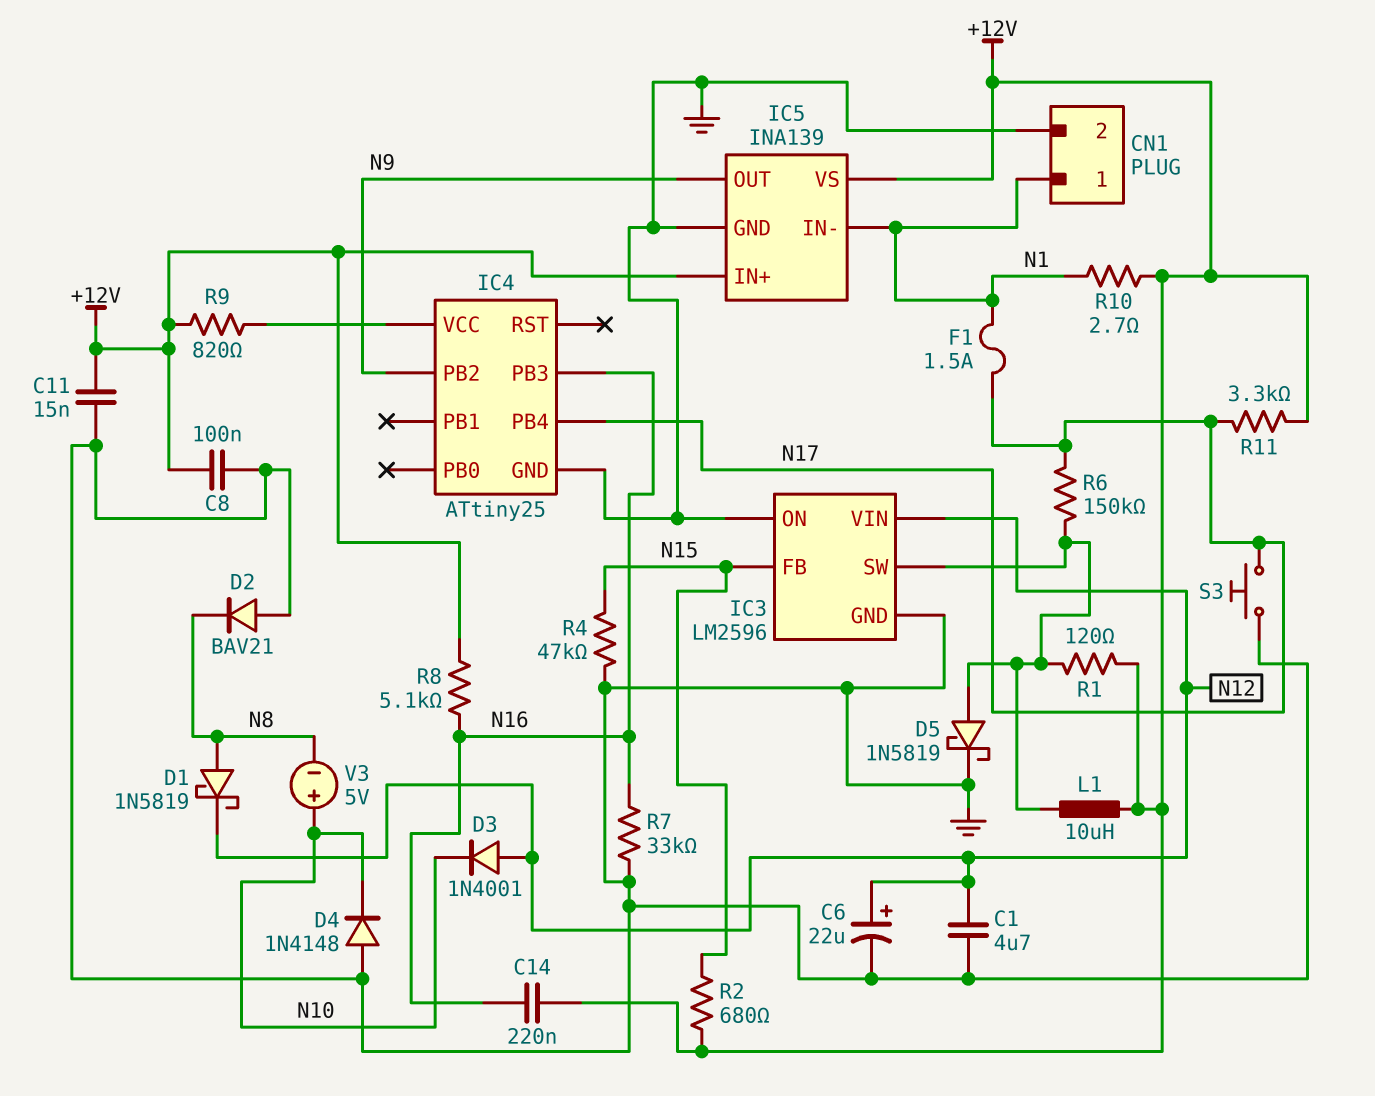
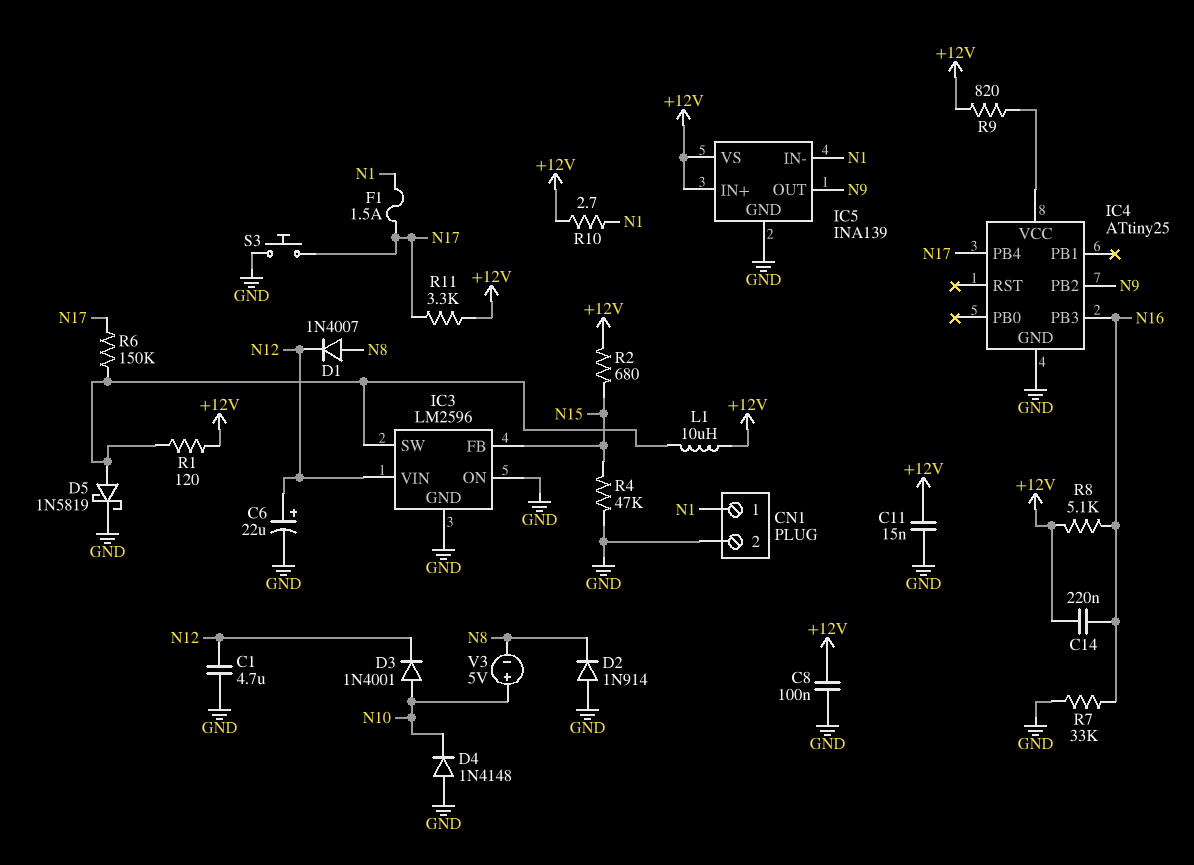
D1: schottky 1N5819 (A N8, K N12) -> diode 1N4007 (A N8, K N12)
D2: diode BAV21 (A GND, K N8) -> diode 1N914 (A GND, K N8)
D3: diode 1N4001 (A N12, K N10) -> diode 1N4001 (A N10, K N12)

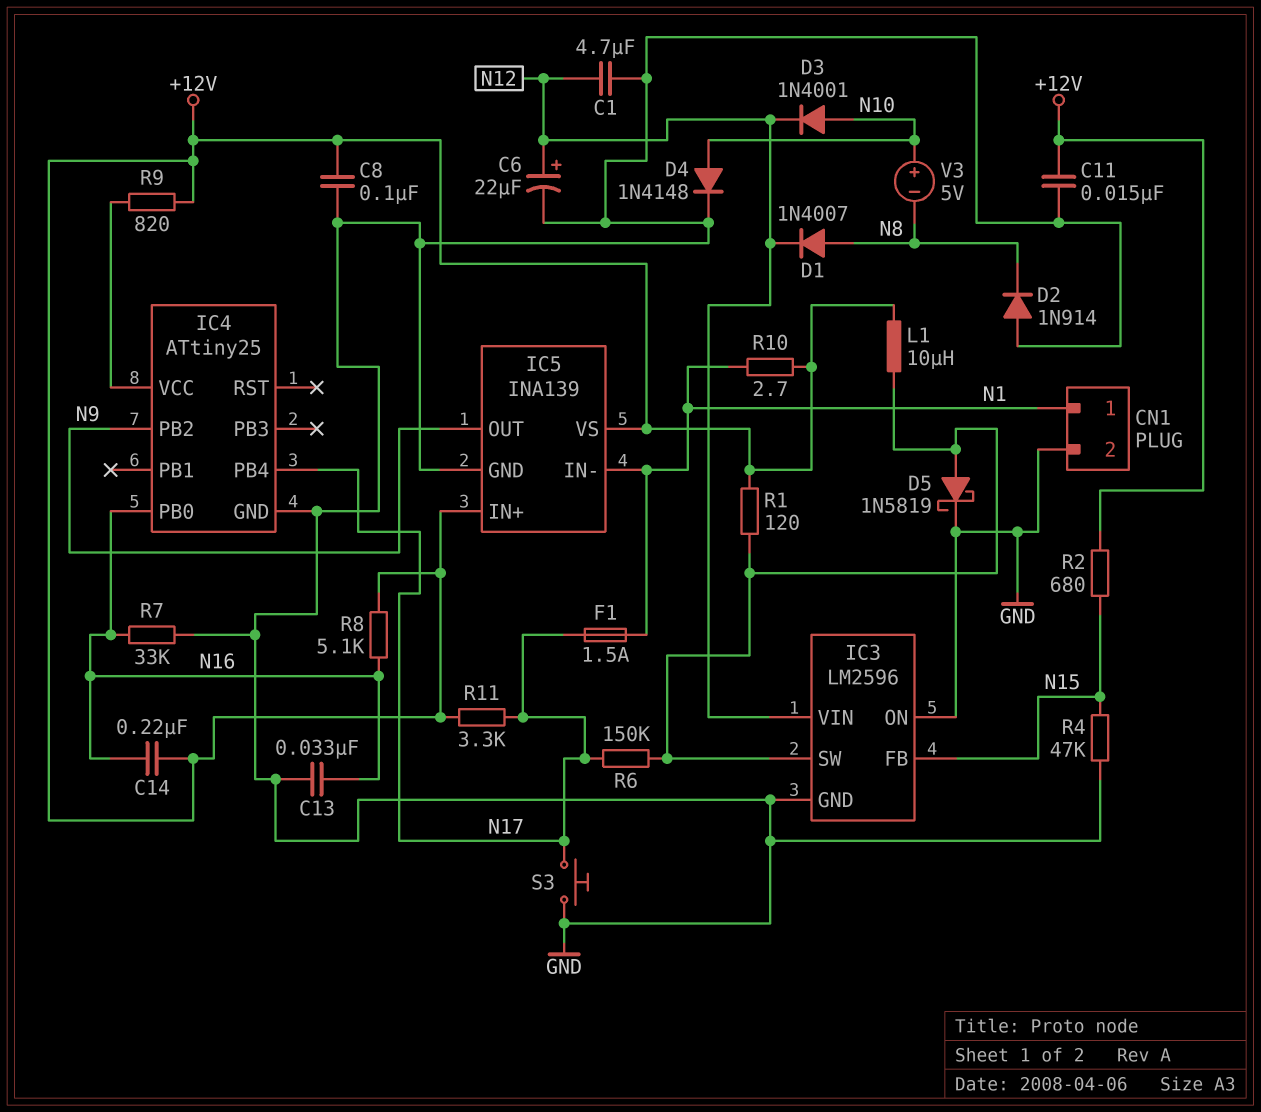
C13: none -> 33nF (GND, N16)
D4: diode 1N4148 (A GND, K N10) -> diode 1N4148 (A N10, K GND)
IC4 pin PB0: none -> N16
IC4 pin PB3: N16 -> none

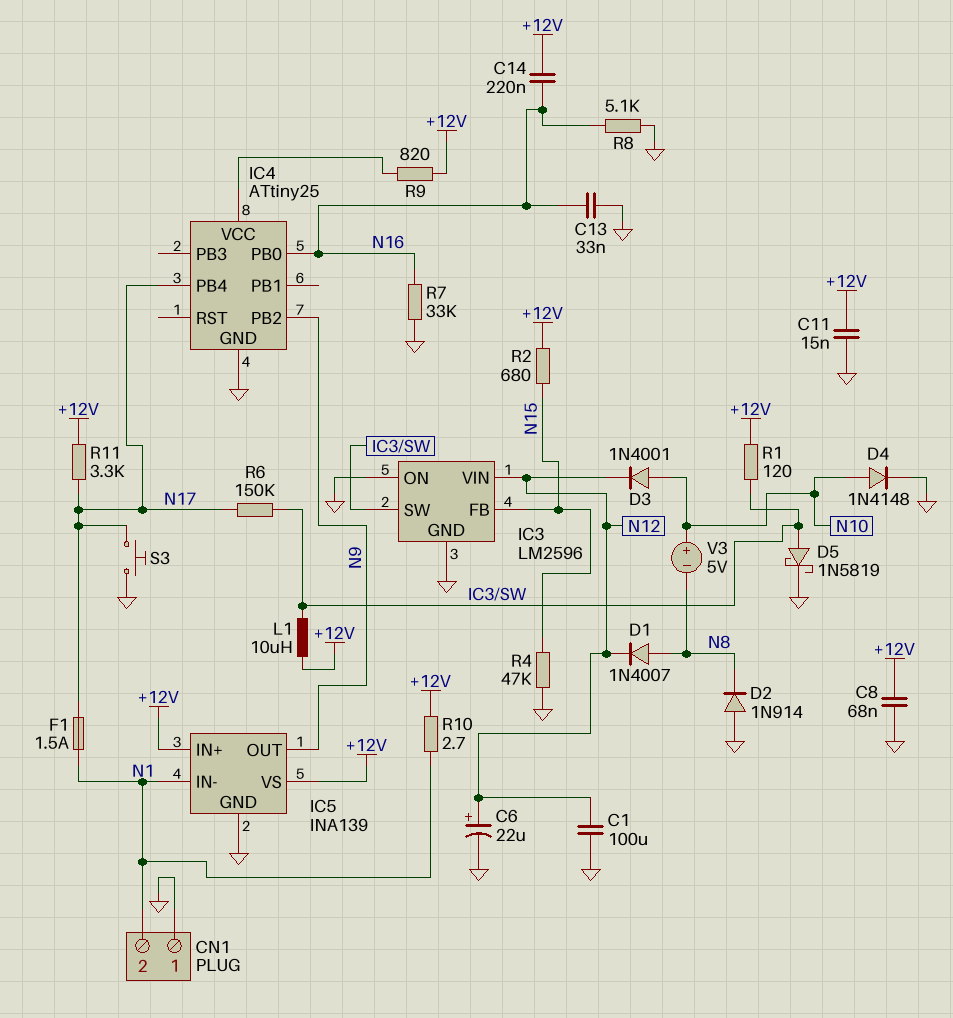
C1: 4.7uF (GND, N12) -> 100uF (GND, N12)
C8: 100nF (+12V, GND) -> 68nF (+12V, GND)
CN1 pin 1: N1 -> GND
CN1 pin 2: GND -> N1
R8: 5.1k (+12V, N16) -> 5.1k (GND, N16)

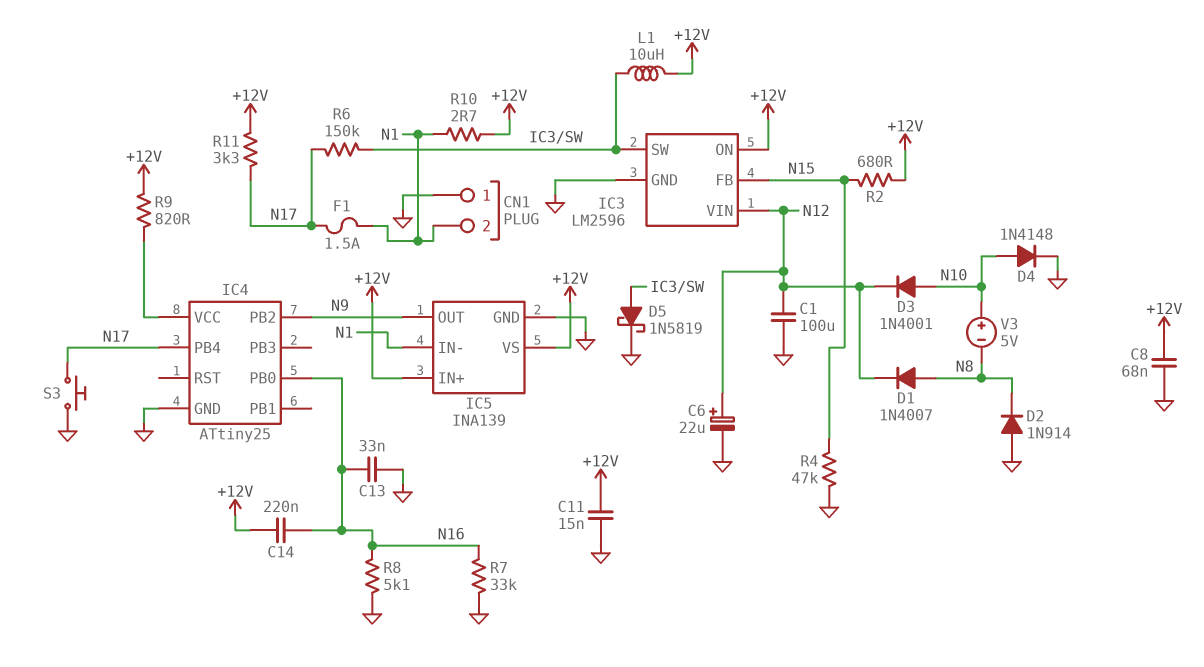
IC3 pin ON: GND -> +12V
R1: 120 (+12V, IC3/SW) -> none

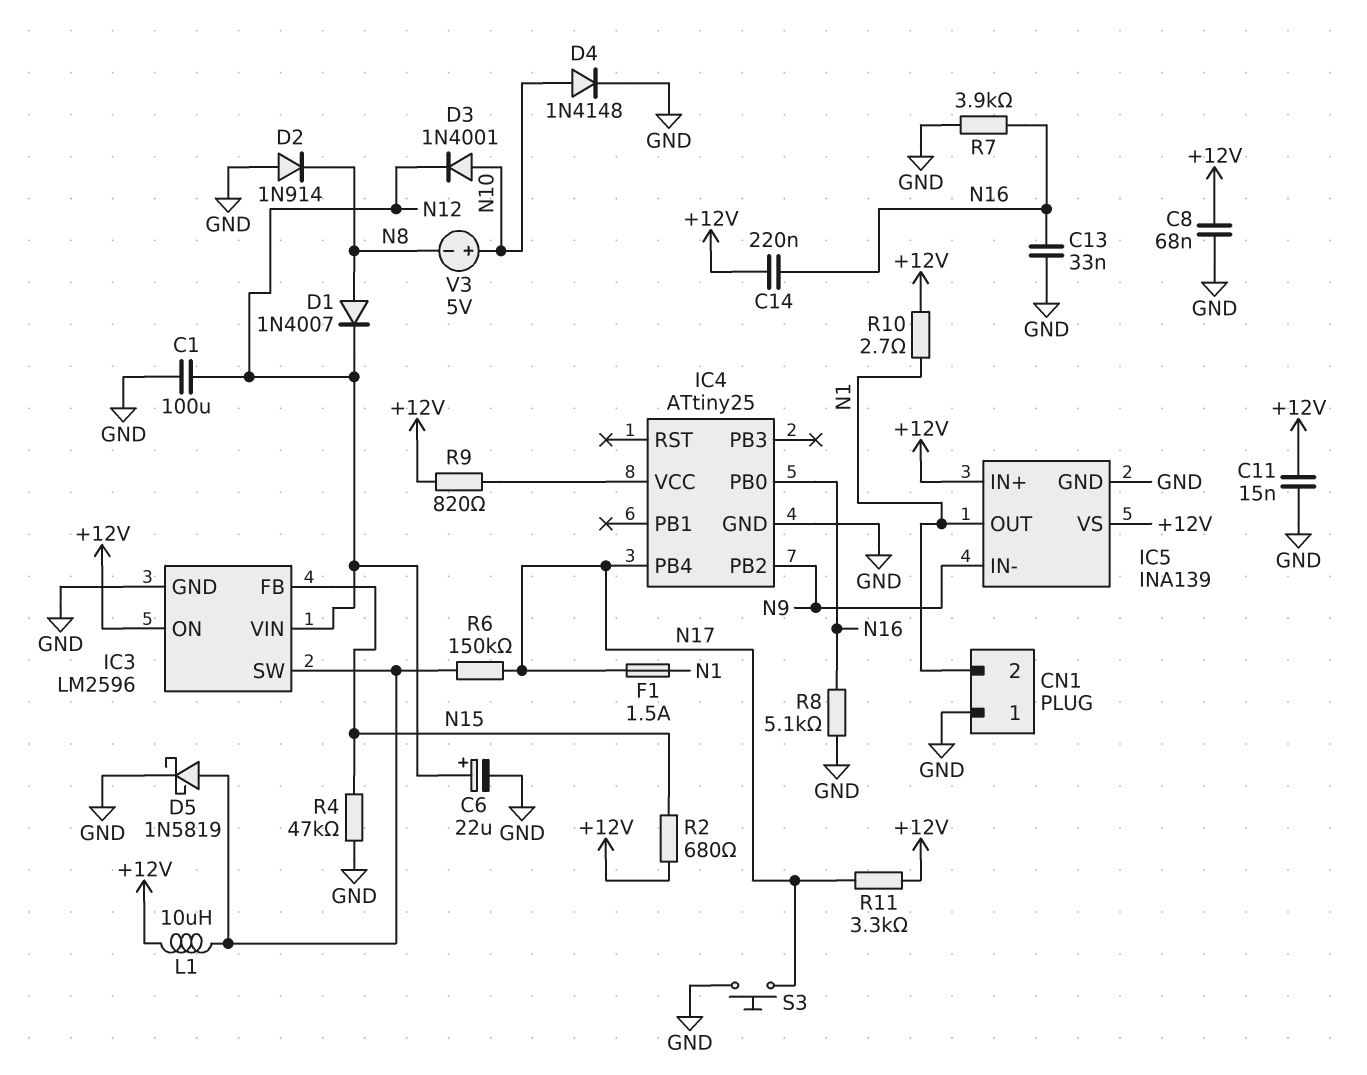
IC5 pin IN-: N1 -> N9
IC5 pin OUT: N9 -> N1
R7: 33k (GND, N16) -> 3.9k (GND, N16)

